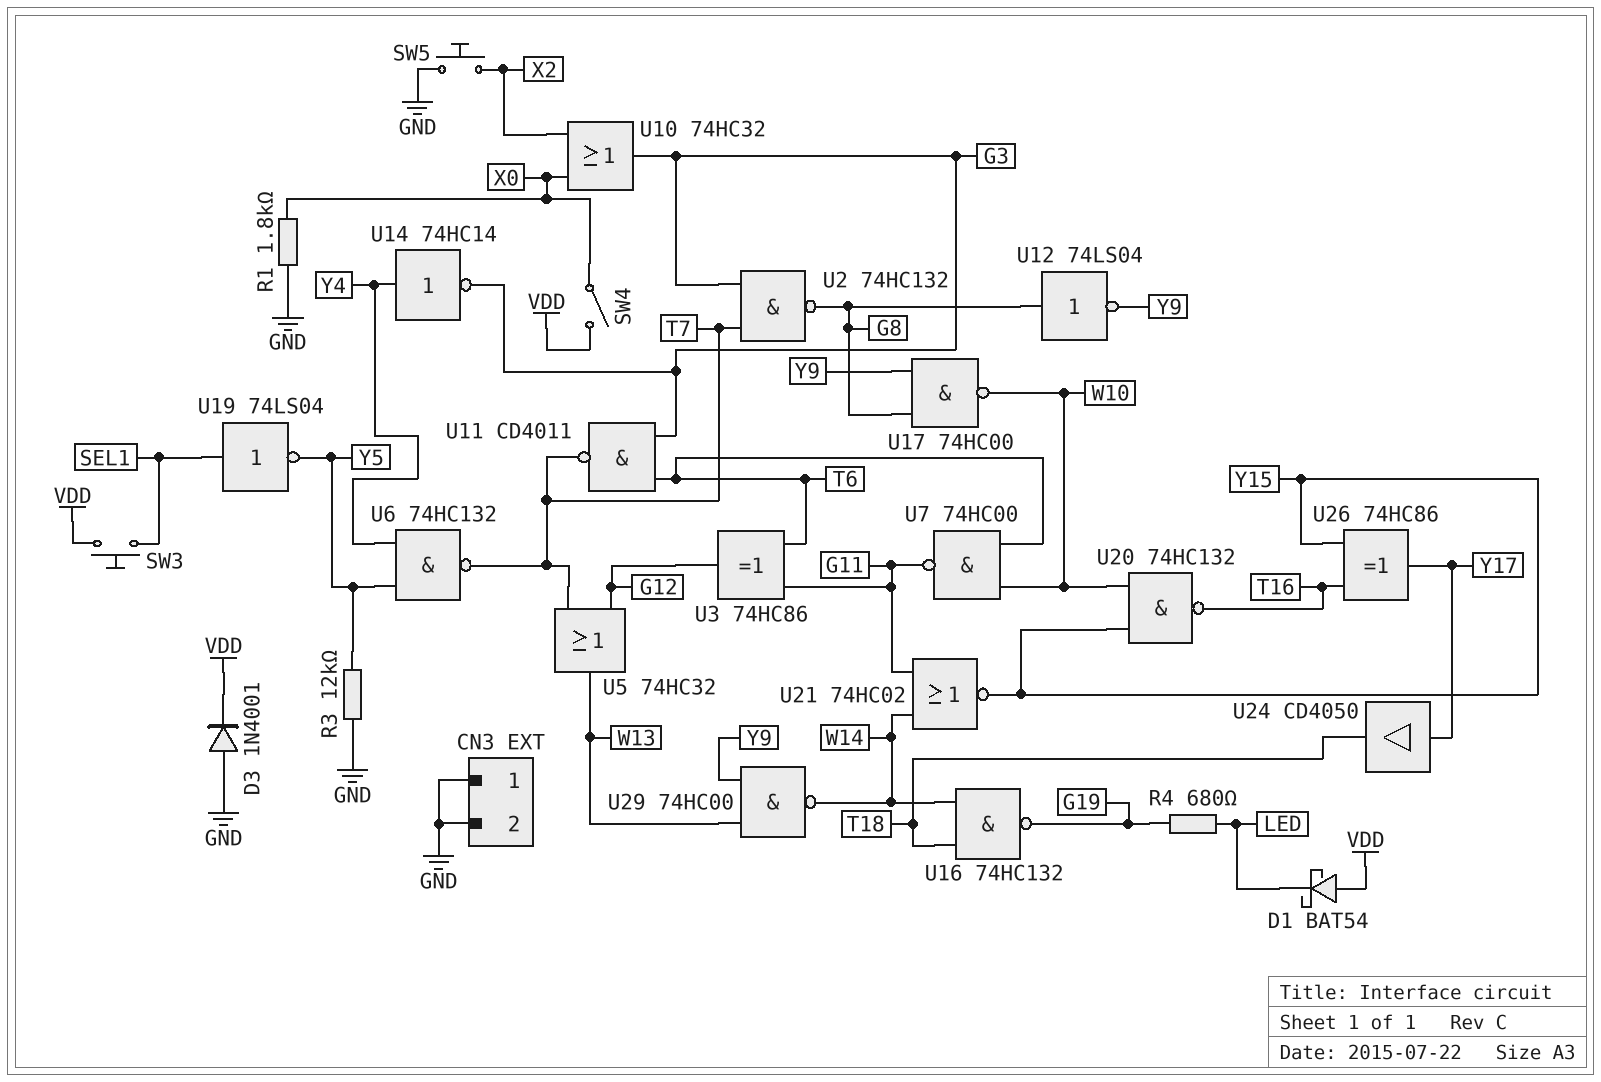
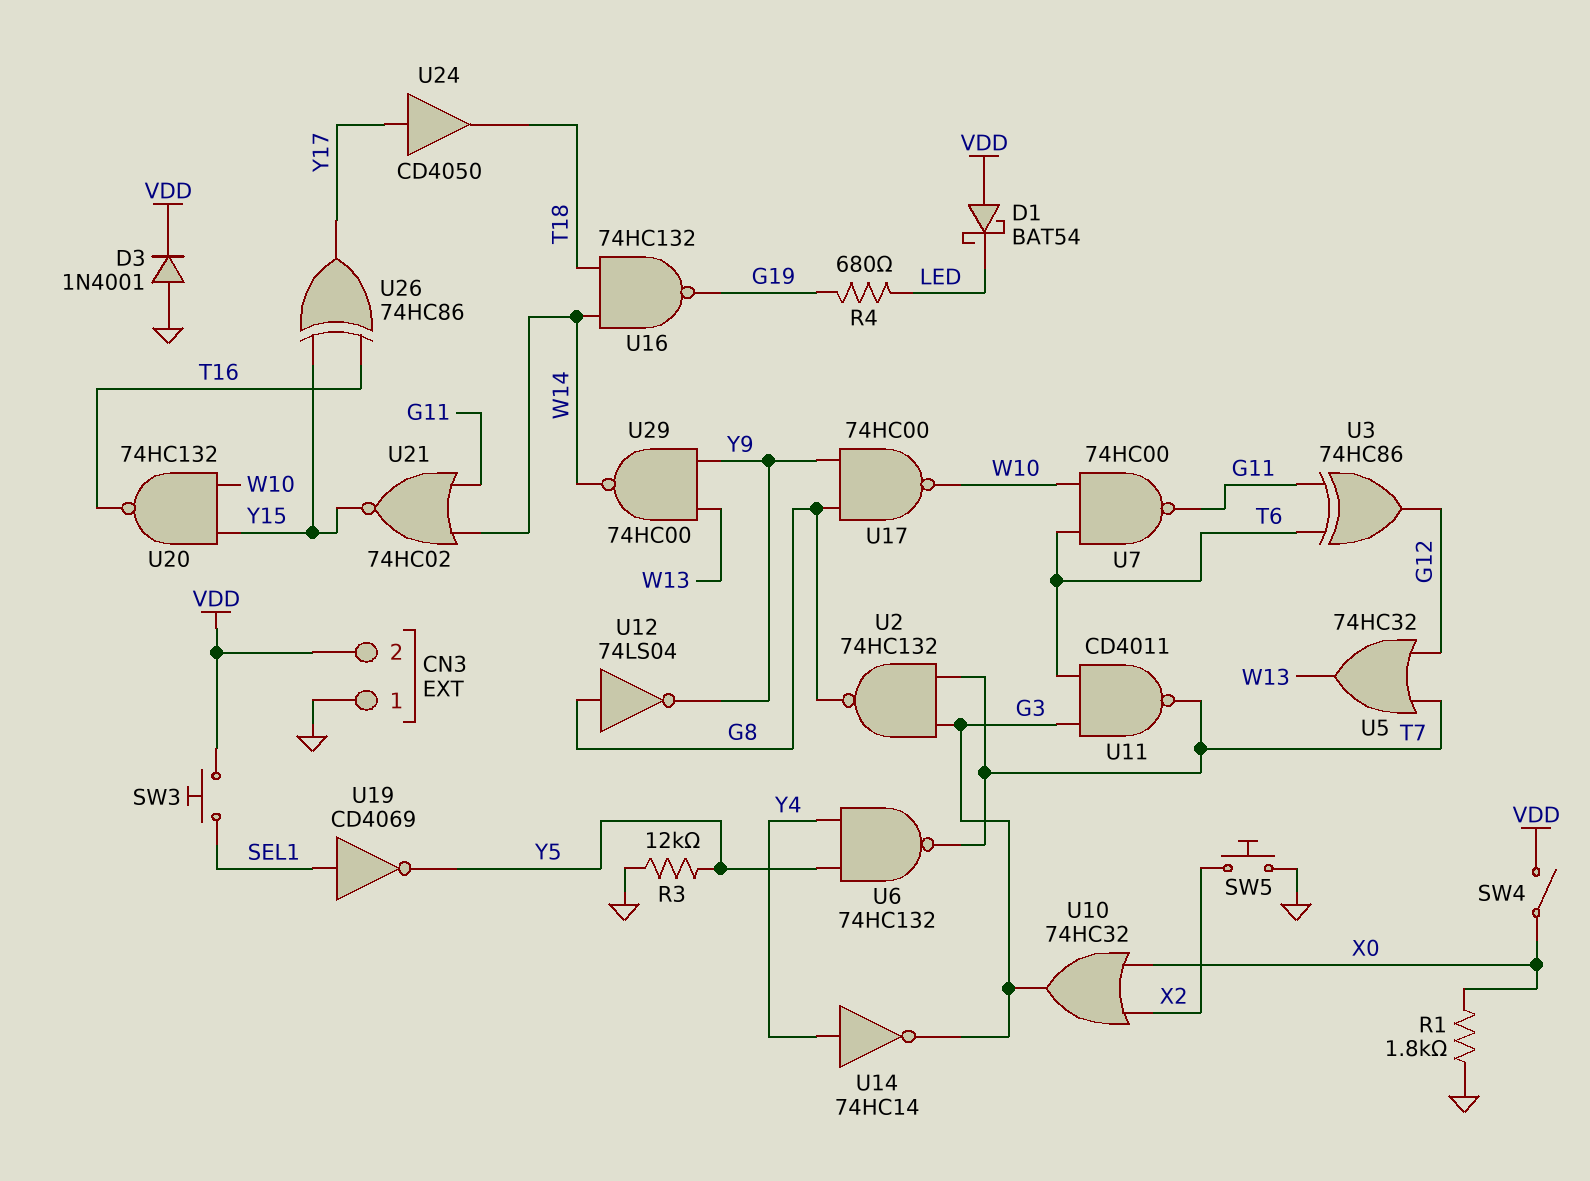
CN3 pin 2: GND -> VDD
U19: NOT 74LS04 (in SEL1, out Y5) -> NOT CD4069 (in SEL1, out Y5)

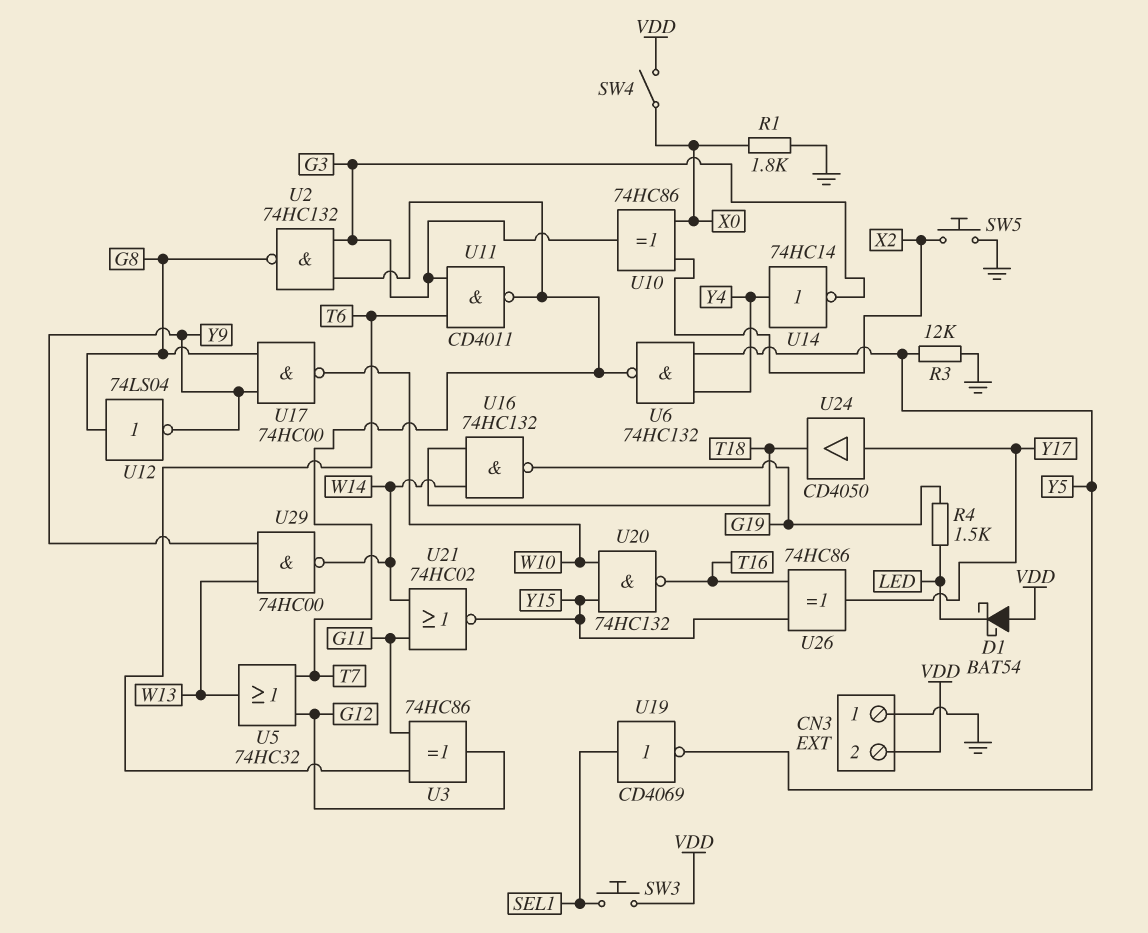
D3: diode 1N4001 (A GND, K VDD) -> none
R4: 680 (G19, LED) -> 1.5k (G19, LED)
U7: NAND 74HC00 (in T6, in W10, out G11) -> none
U10: OR 74HC32 (in X0, in X2, out G3) -> XOR 74HC86 (in X0, in X2, out G3)

